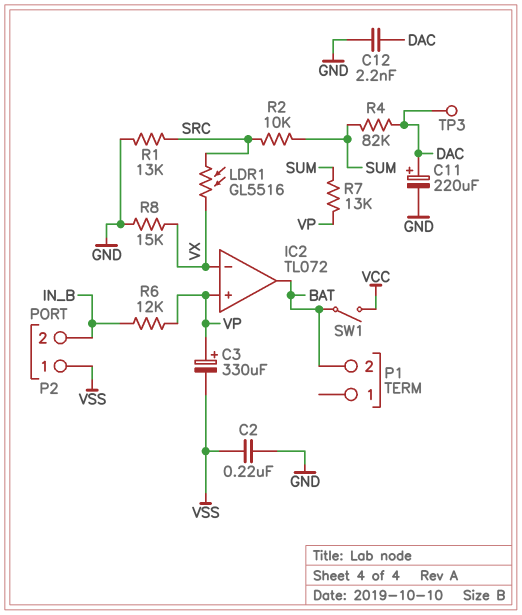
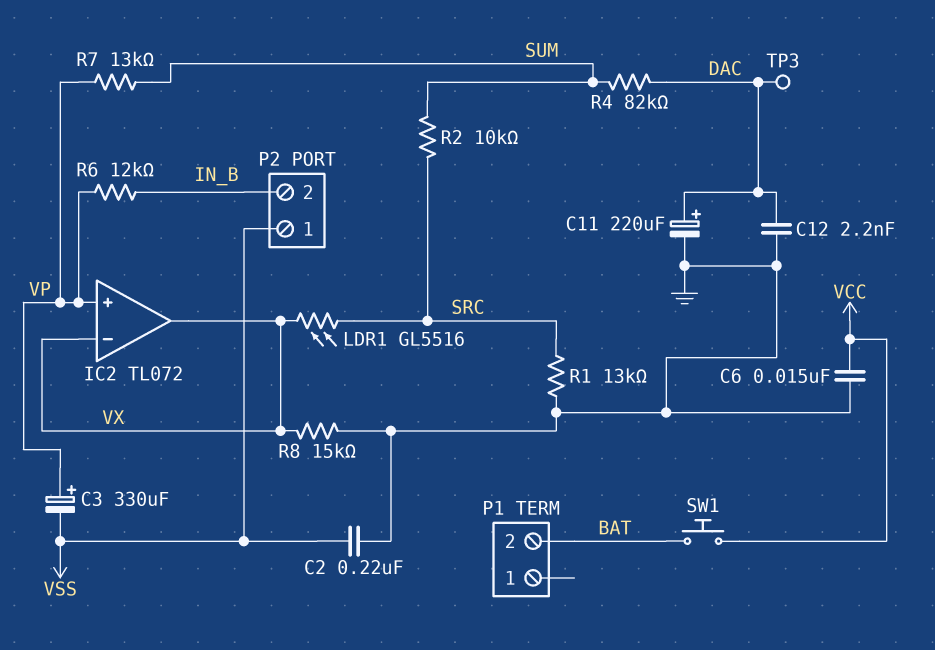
C6: none -> 15nF (GND, VCC)
IC2 pin out: BAT -> VX
SW1: switch (BAT, VCC) -> button (BAT, VCC)

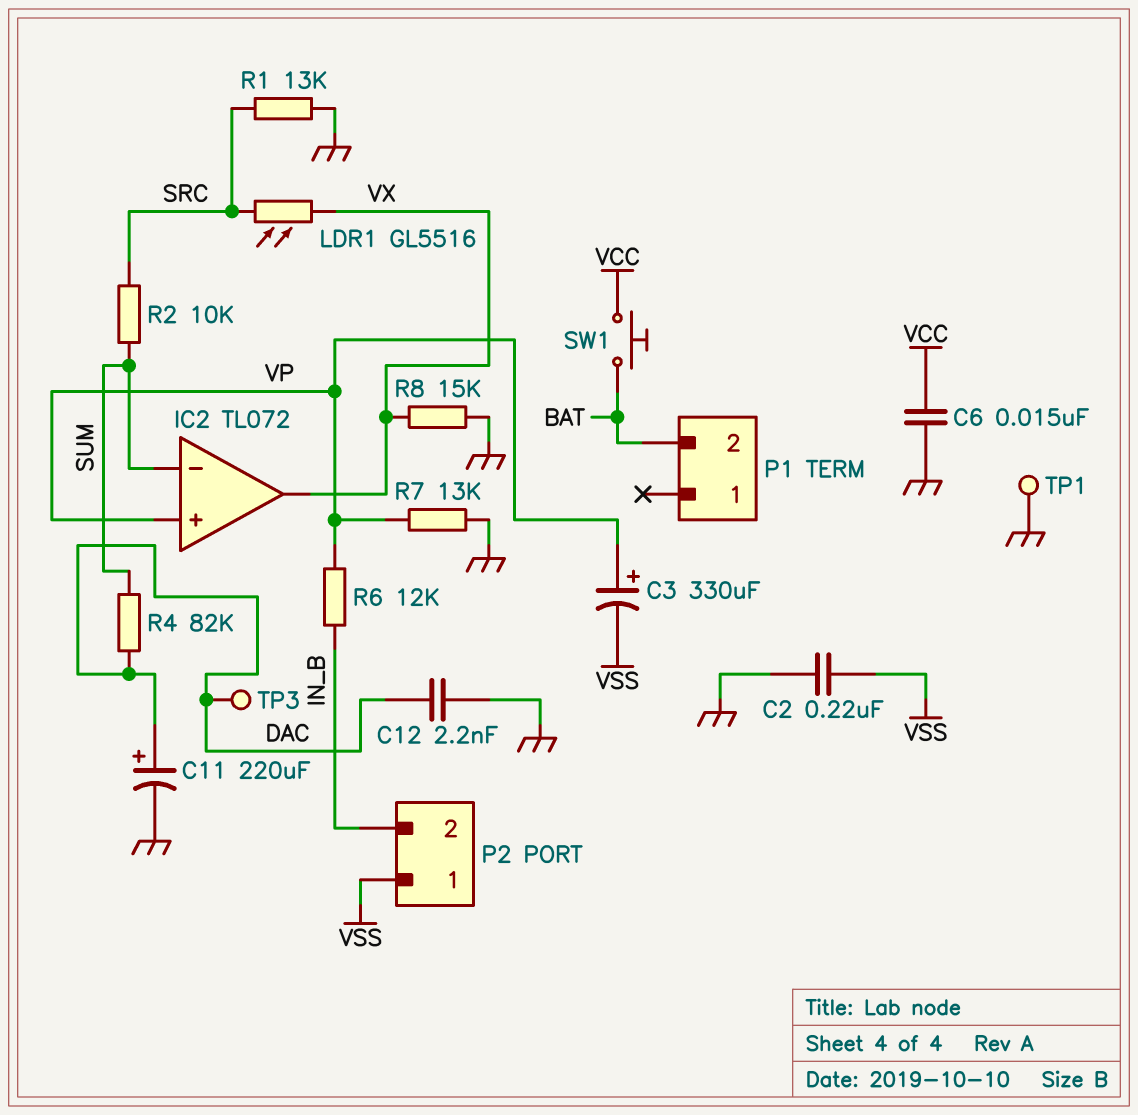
IC2 pin in-: VX -> SUM
R7: 13k (SUM, VP) -> 13k (GND, VP)
TP1: none -> test point (GND)

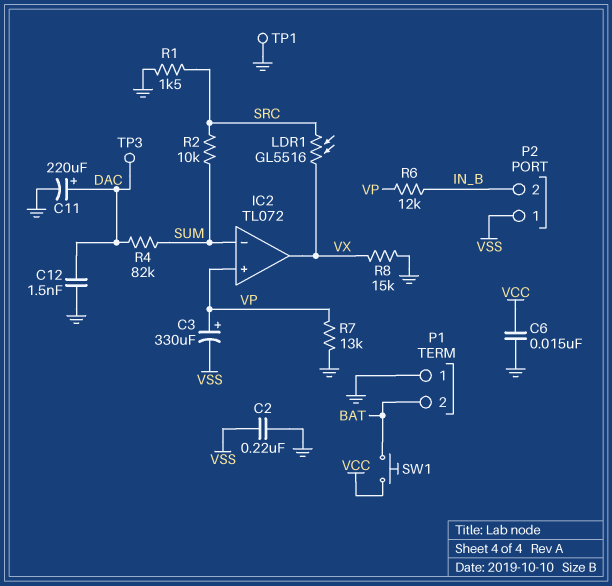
C12: 2.2nF (DAC, GND) -> 1.5nF (DAC, GND)
P1 pin 1: none -> GND
R1: 13k (GND, SRC) -> 1.5k (GND, SRC)

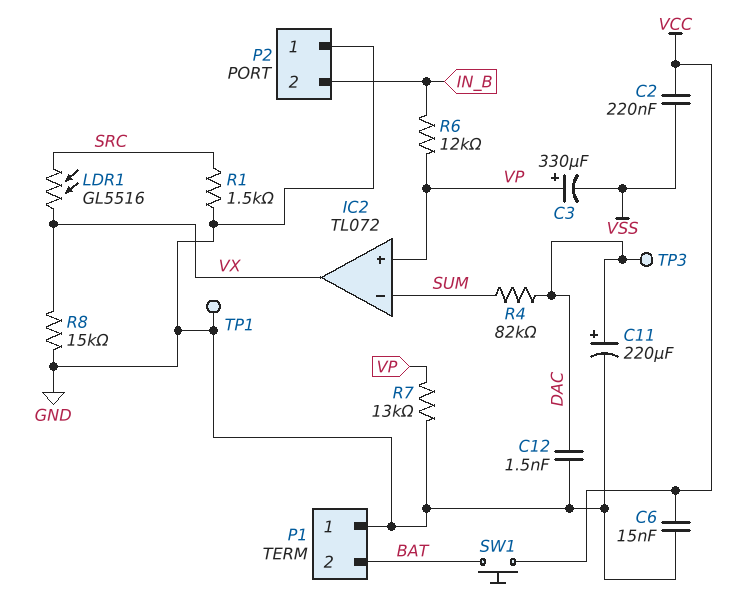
C2: 220nF (GND, VSS) -> 220nF (VCC, VSS)
P2 pin 1: VSS -> GND
R2: 10k (SRC, SUM) -> none

